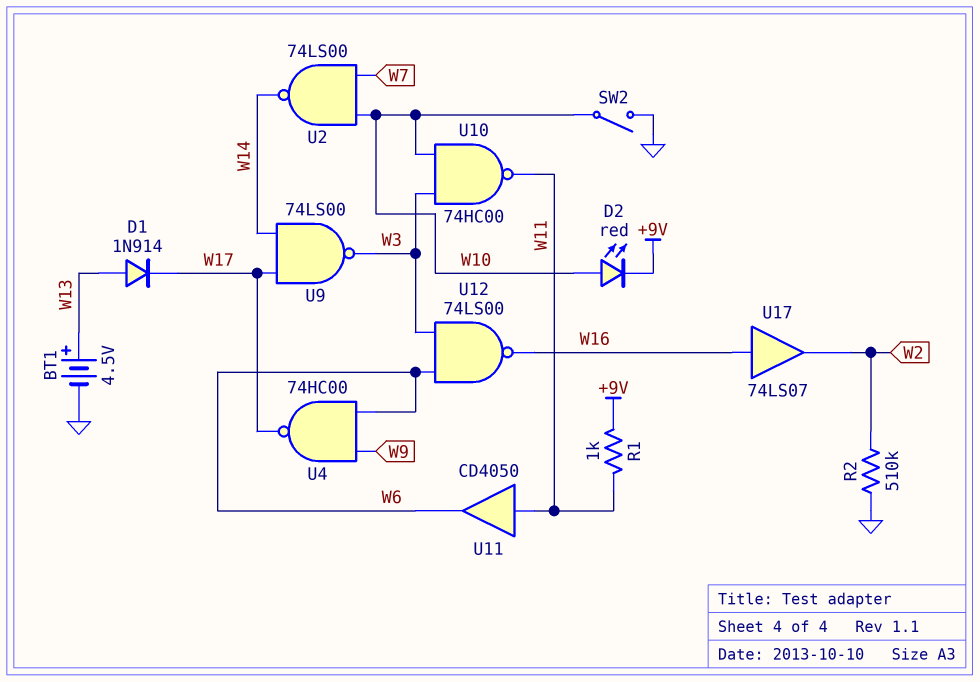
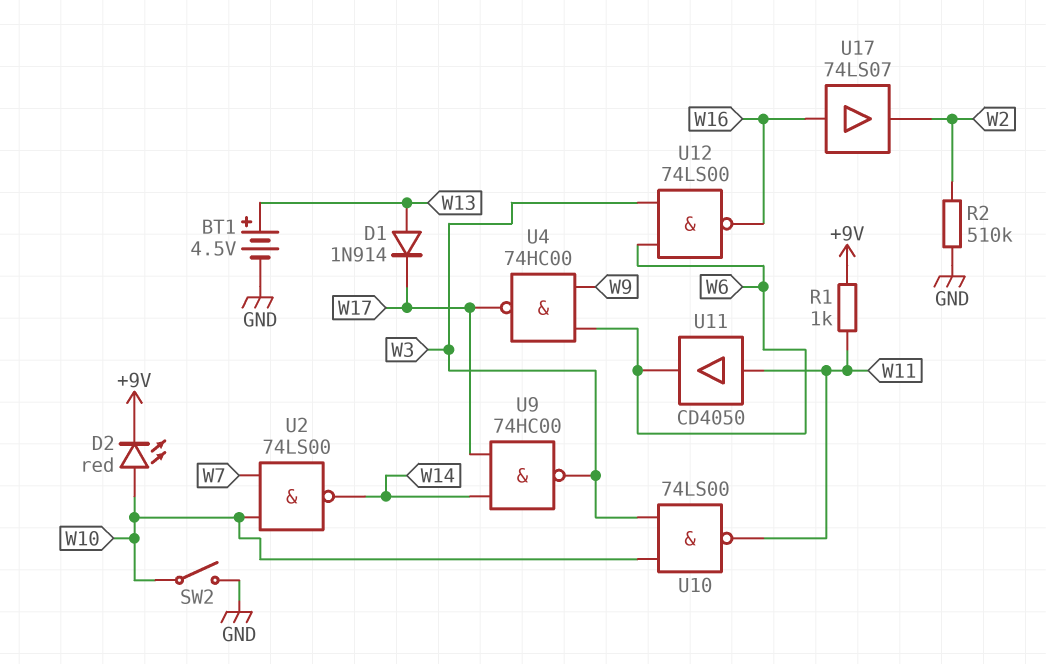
U9: NAND 74LS00 (in W14, in W17, out W3) -> NAND 74HC00 (in W14, in W17, out W3)
U10: NAND 74HC00 (in W3, in W10, out W11) -> NAND 74LS00 (in W3, in W10, out W11)

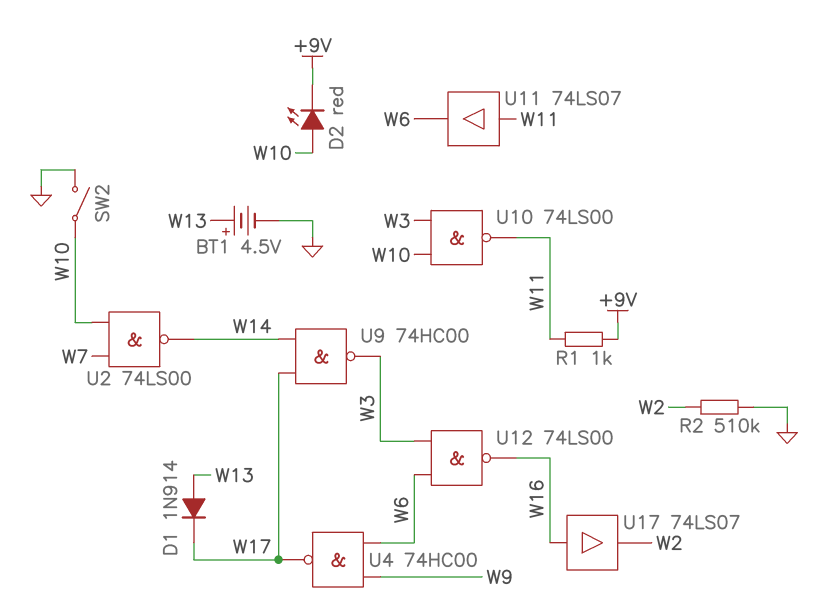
U11: buffer CD4050 (in W11, out W6) -> buffer 74LS07 (in W11, out W6)

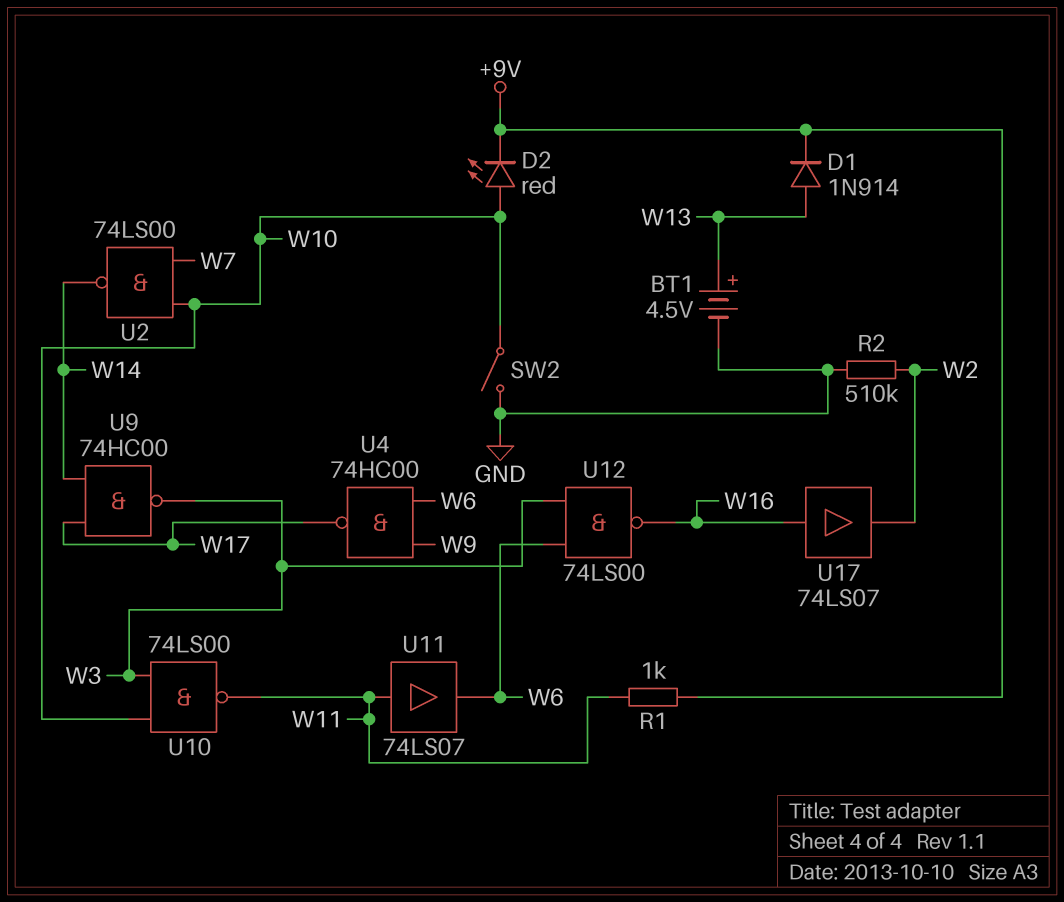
D1: diode 1N914 (A W13, K W17) -> diode 1N914 (A W13, K +9V)

